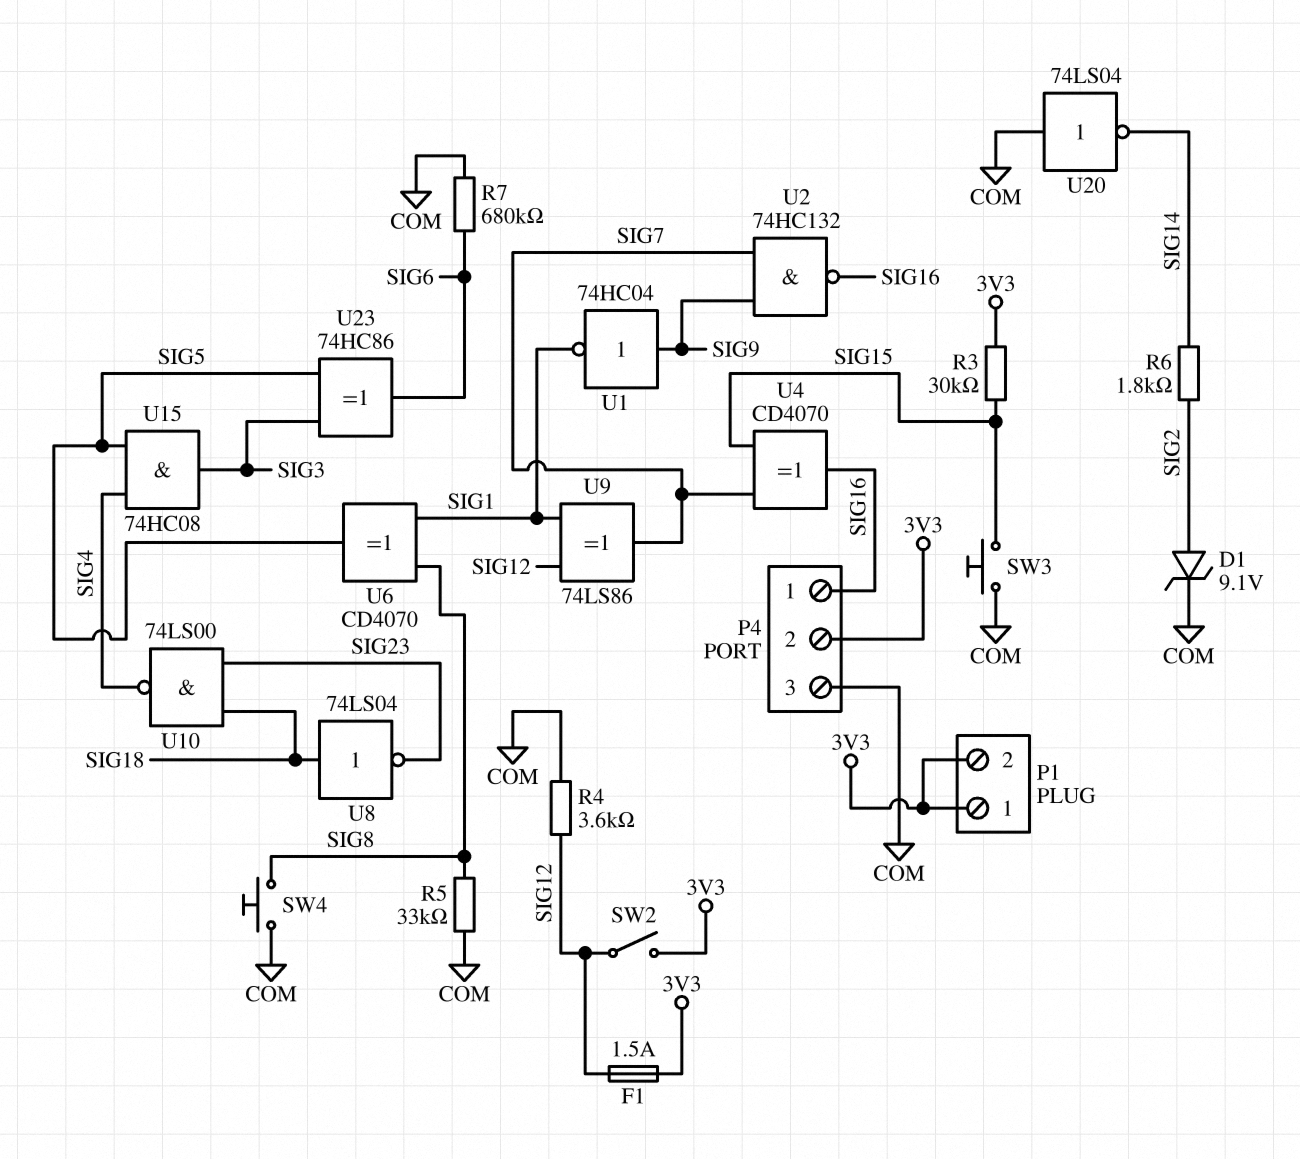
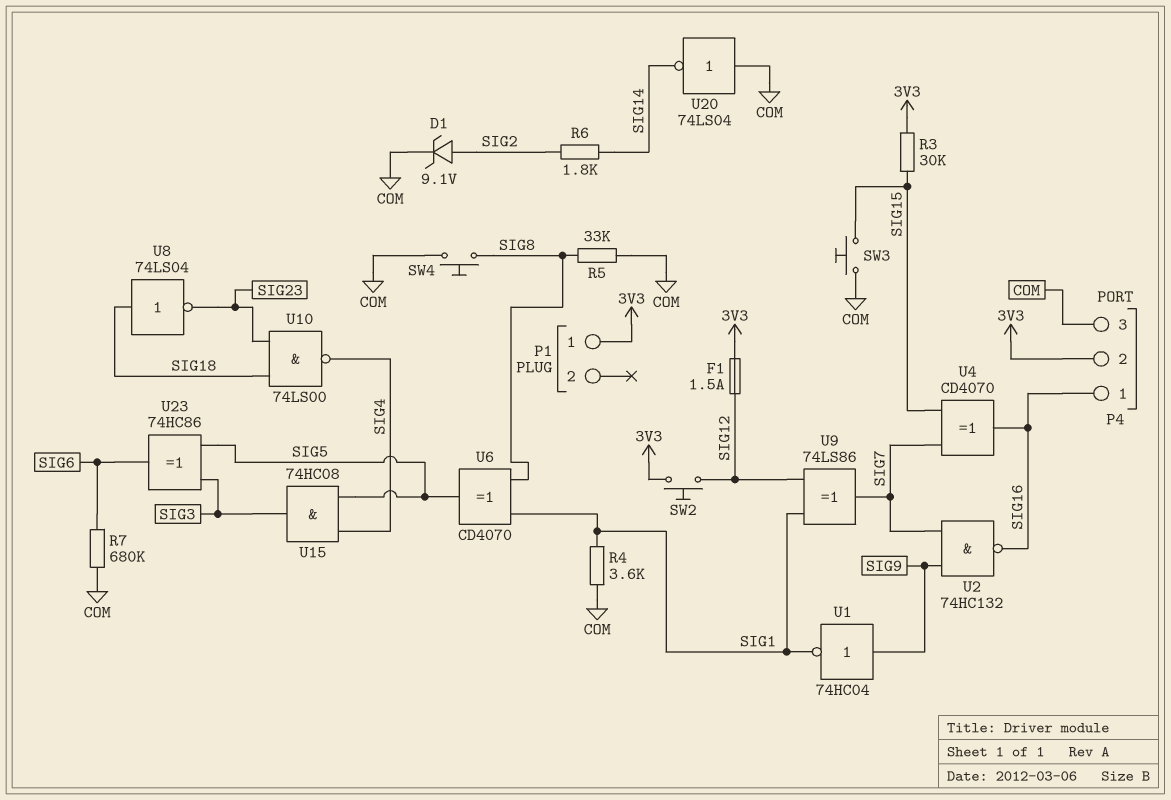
P1 pin 2: 3V3 -> none
R4: 3.6k (COM, SIG12) -> 3.6k (COM, SIG1)
SW2: switch (3V3, SIG12) -> button (3V3, SIG12)

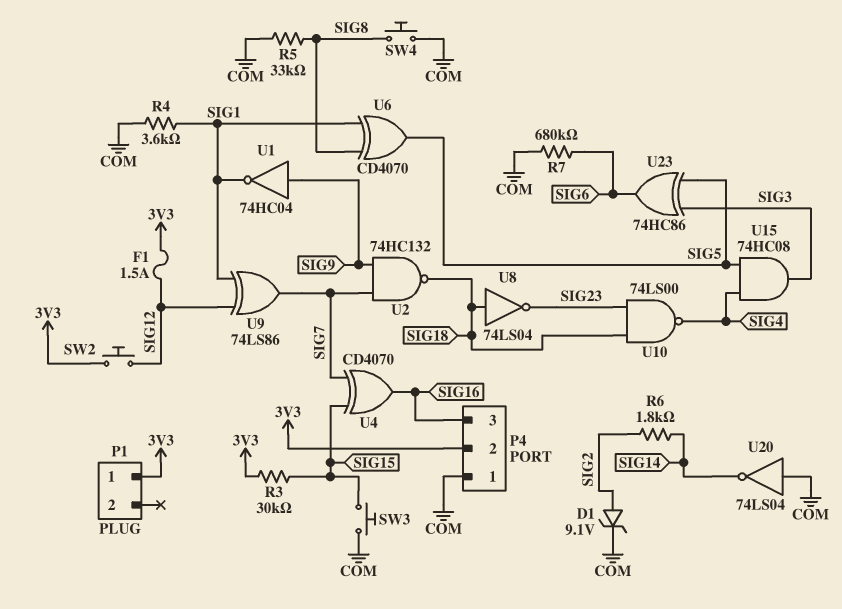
P4 pin 1: SIG16 -> COM
P4 pin 3: COM -> SIG16
U2: NAND 74HC132 (in SIG7, in SIG9, out SIG16) -> NAND 74HC132 (in SIG7, in SIG9, out SIG18)

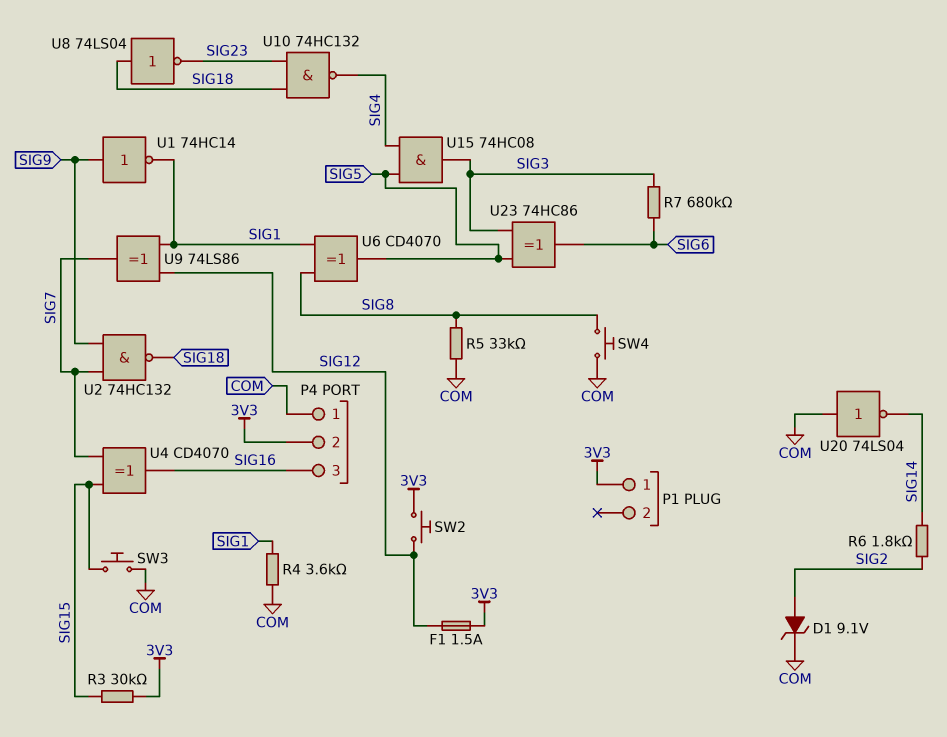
R7: 680k (COM, SIG6) -> 680k (SIG3, SIG6)
U1: NOT 74HC04 (in SIG9, out SIG1) -> NOT 74HC14 (in SIG9, out SIG1)
U10: NAND 74LS00 (in SIG18, in SIG23, out SIG4) -> NAND 74HC132 (in SIG18, in SIG23, out SIG4)

